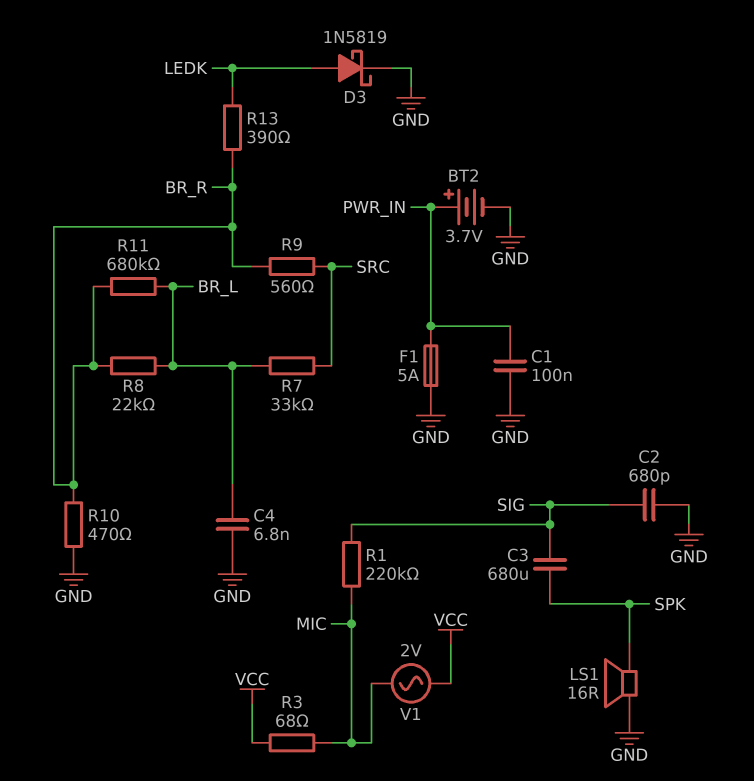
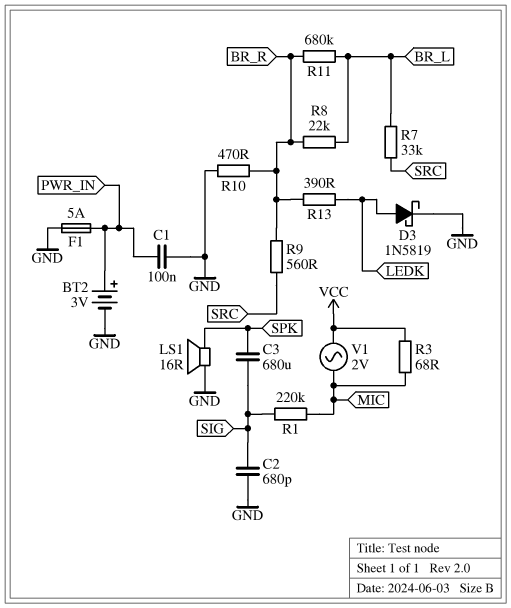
BT2: 3.7V (plus PWR_IN, minus GND) -> 3V (plus PWR_IN, minus GND)
C4: 6.8nF (BR_L, GND) -> none

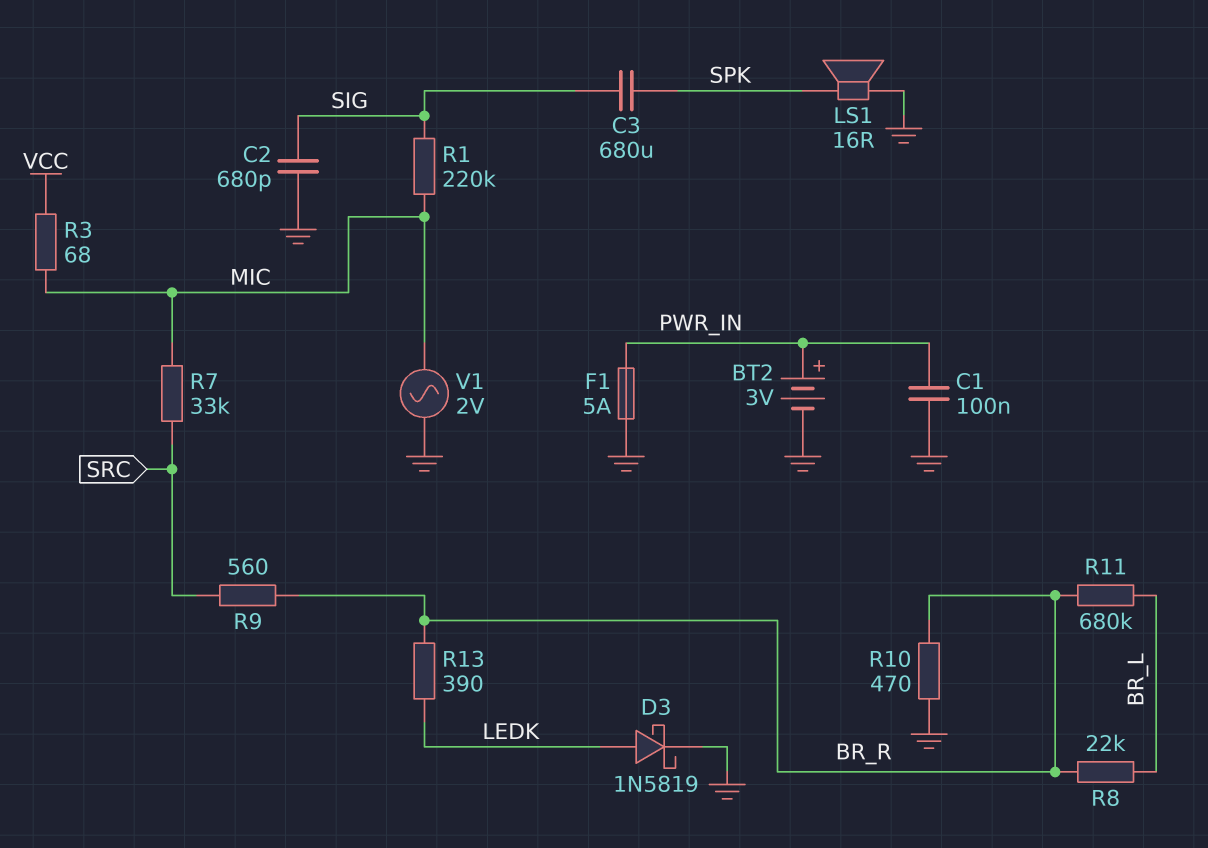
R7: 33k (BR_L, SRC) -> 33k (MIC, SRC)
V1: AC 2V (MIC, VCC) -> AC 2V (GND, MIC)

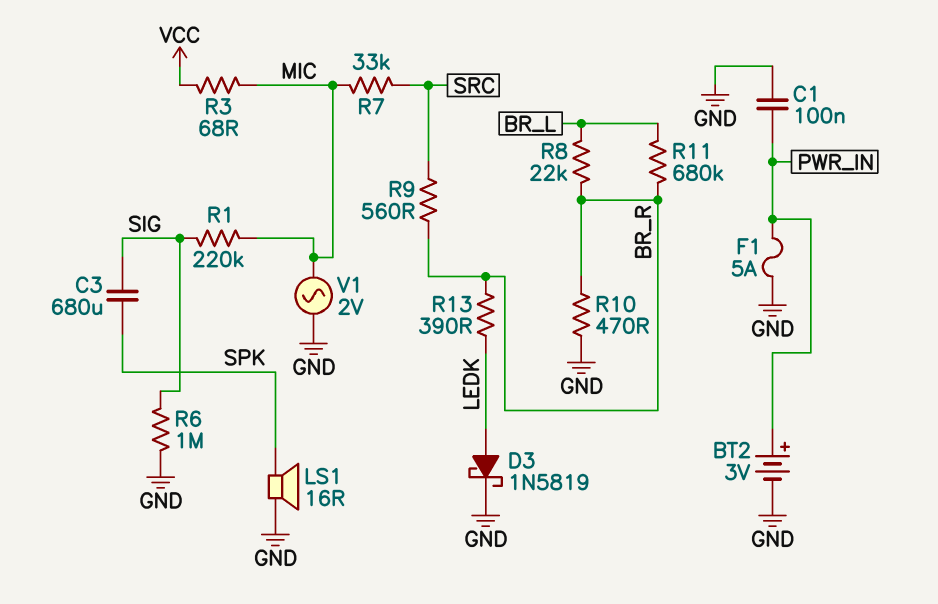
C2: 680pF (GND, SIG) -> none
R6: none -> 1M (GND, SIG)

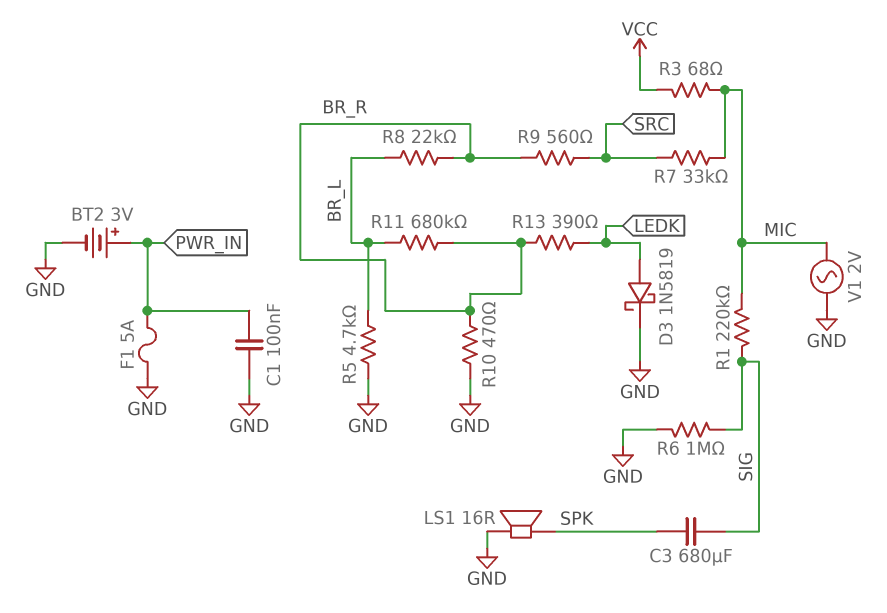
R5: none -> 4.7k (BR_L, GND)

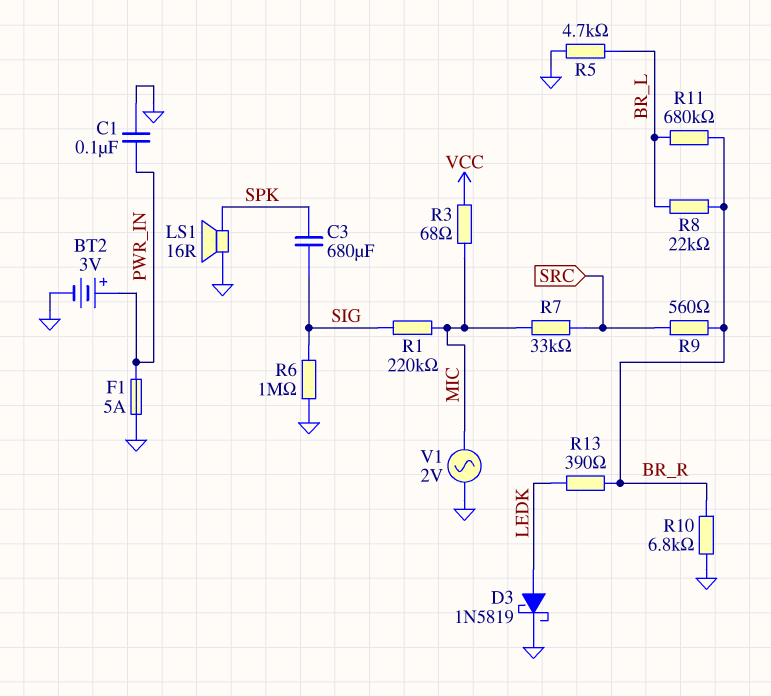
R10: 470 (BR_R, GND) -> 6.8k (BR_R, GND)

